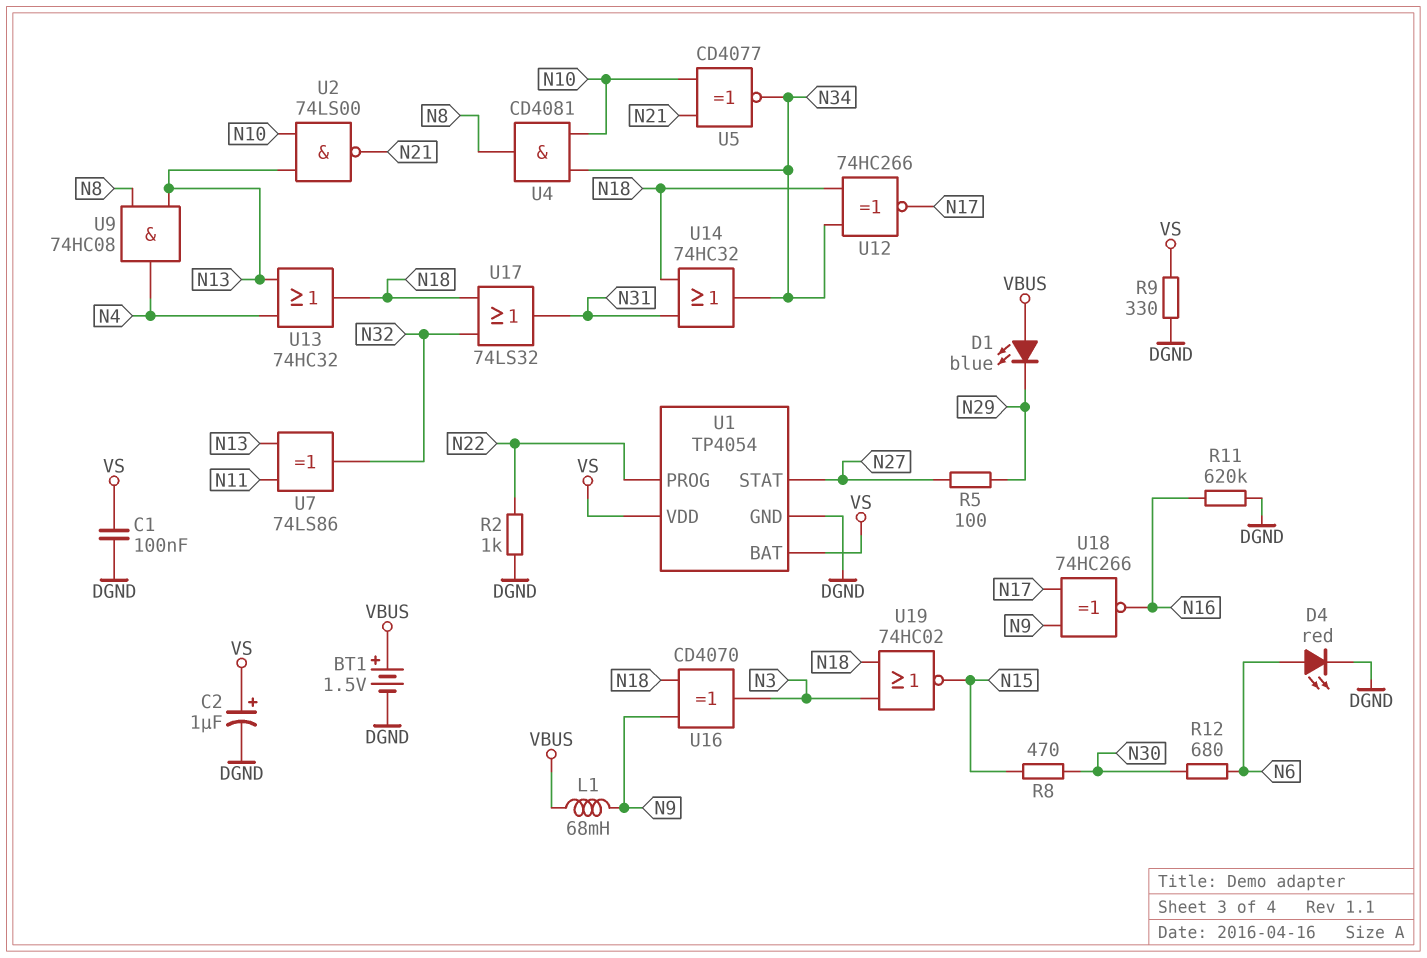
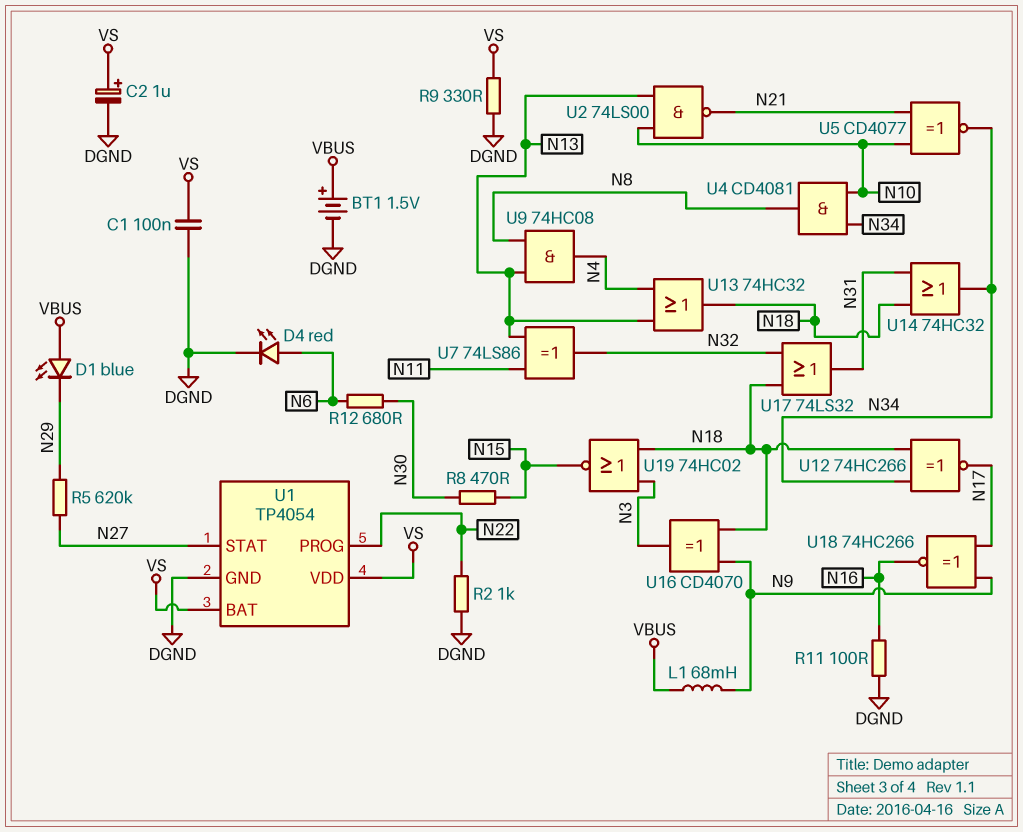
R5: 100 (N27, N29) -> 620k (N27, N29)
R11: 620k (DGND, N16) -> 100 (DGND, N16)

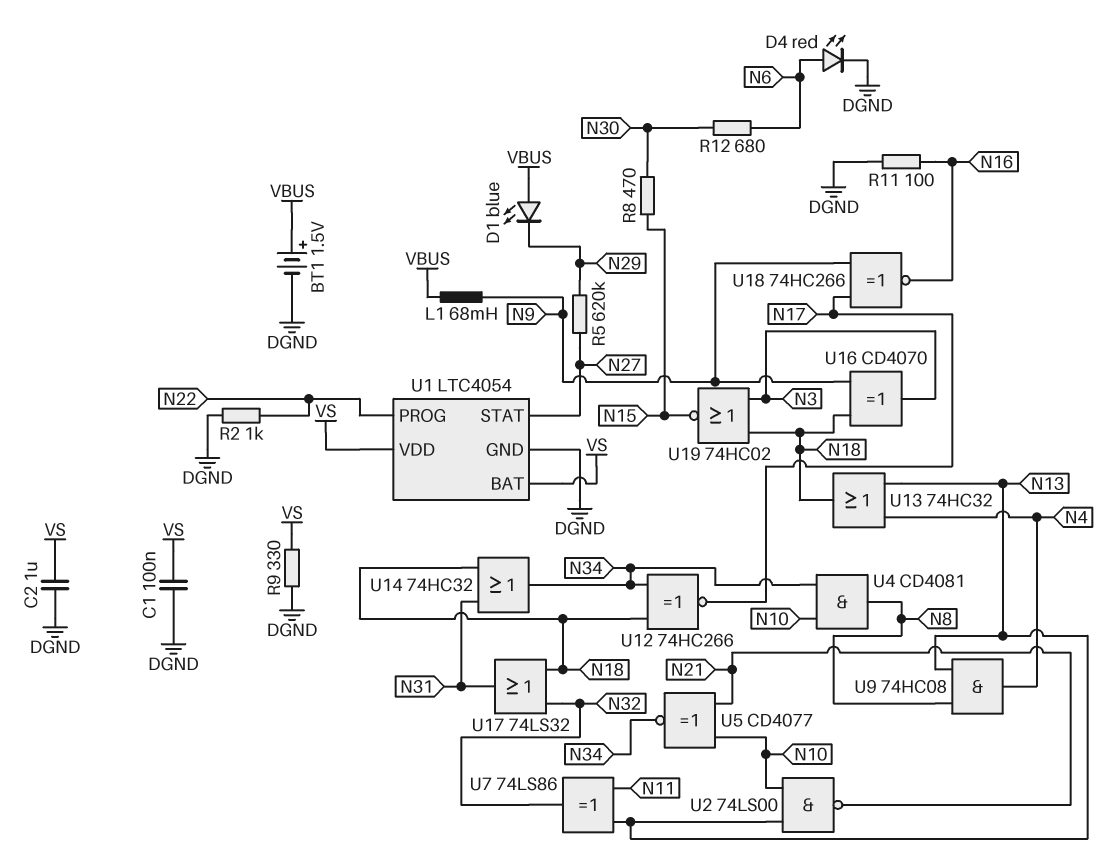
C2: 1uF (plus VS, minus DGND) -> 1uF (DGND, VS)
U1: TP4054 -> LTC4054

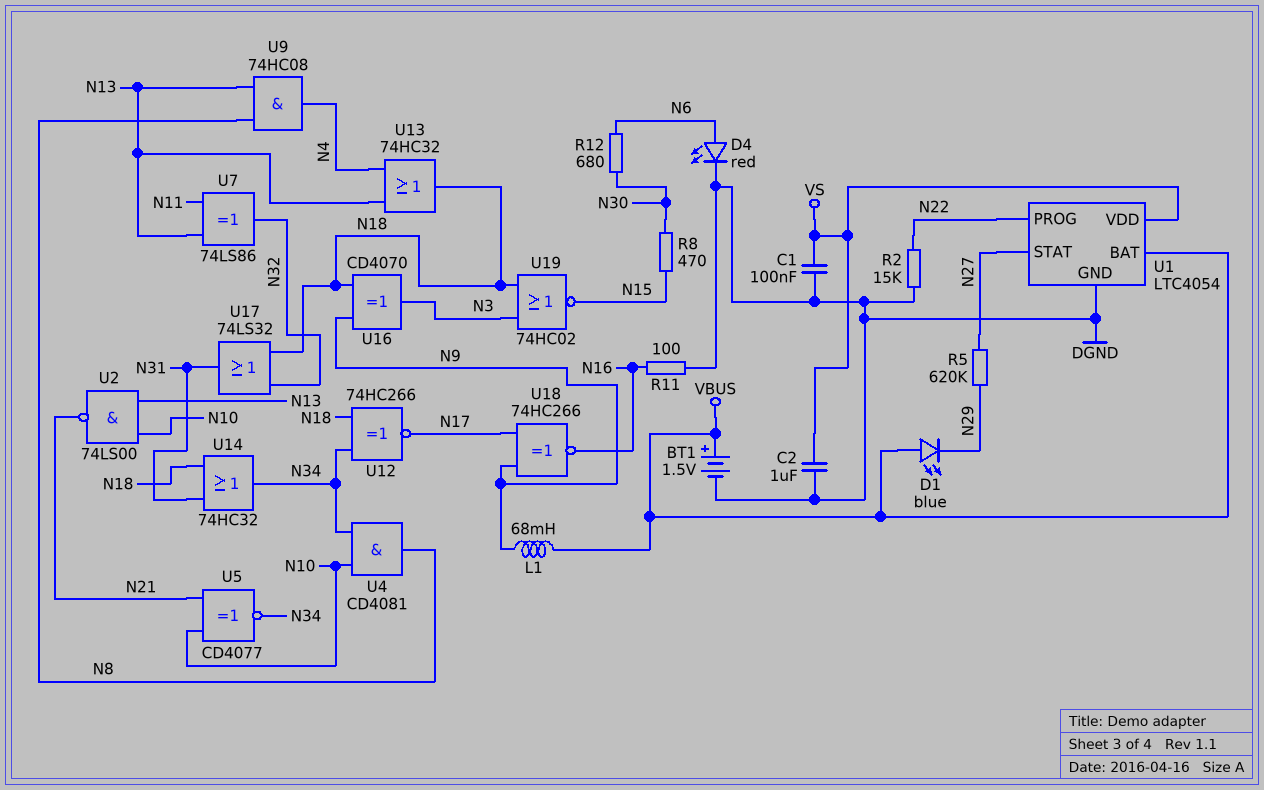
R2: 1k (DGND, N22) -> 15k (DGND, N22)
R9: 330 (DGND, VS) -> none
U1 pin BAT: VS -> VBUS

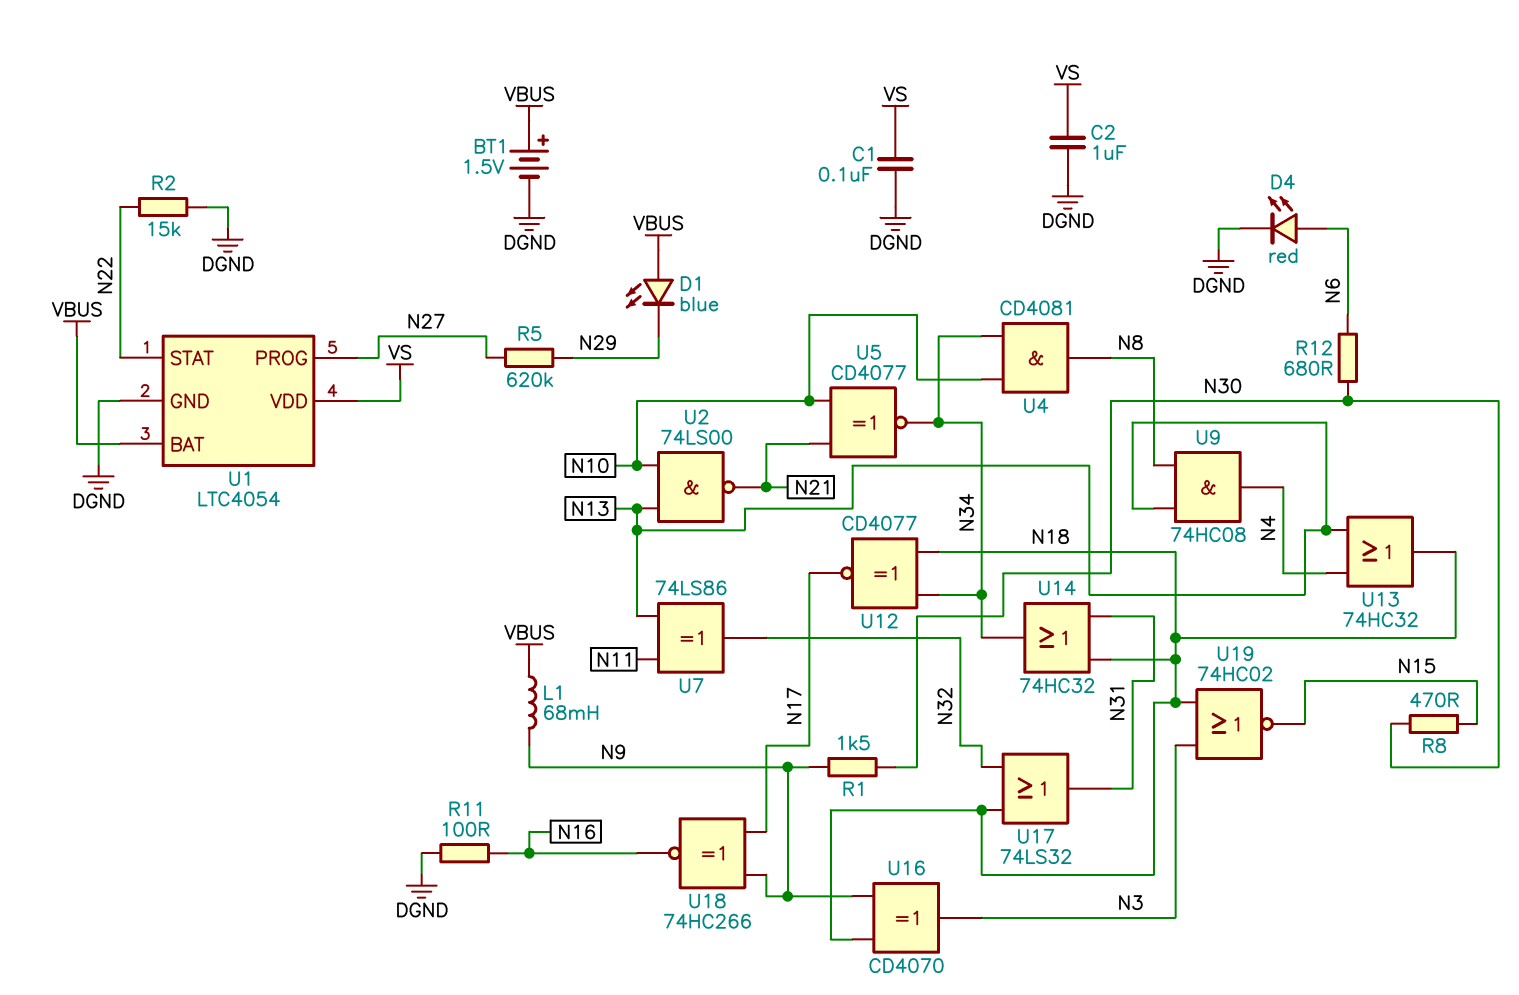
R1: none -> 1.5k (N9, N30)
U1 pin PROG: N22 -> N27
U1 pin STAT: N27 -> N22
U12: XNOR 74HC266 (in N18, in N34, out N17) -> XNOR CD4077 (in N18, in N34, out N17)

